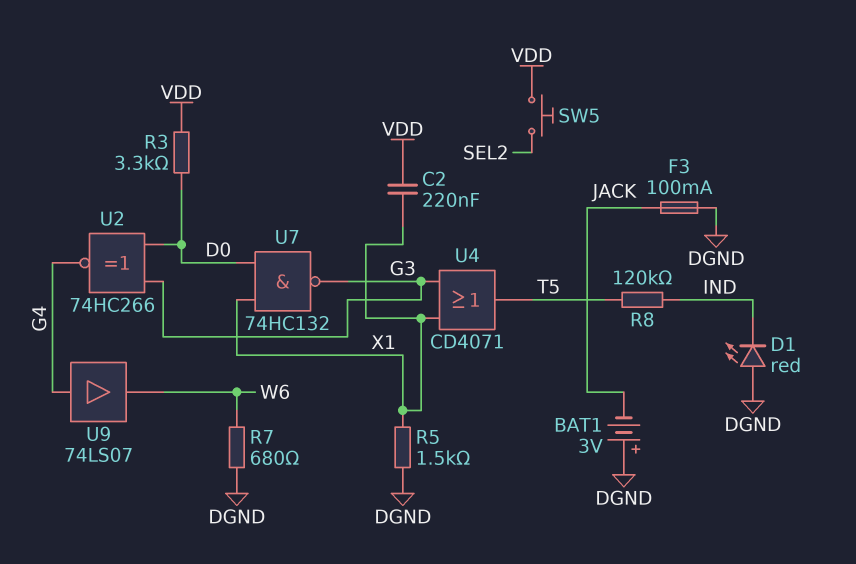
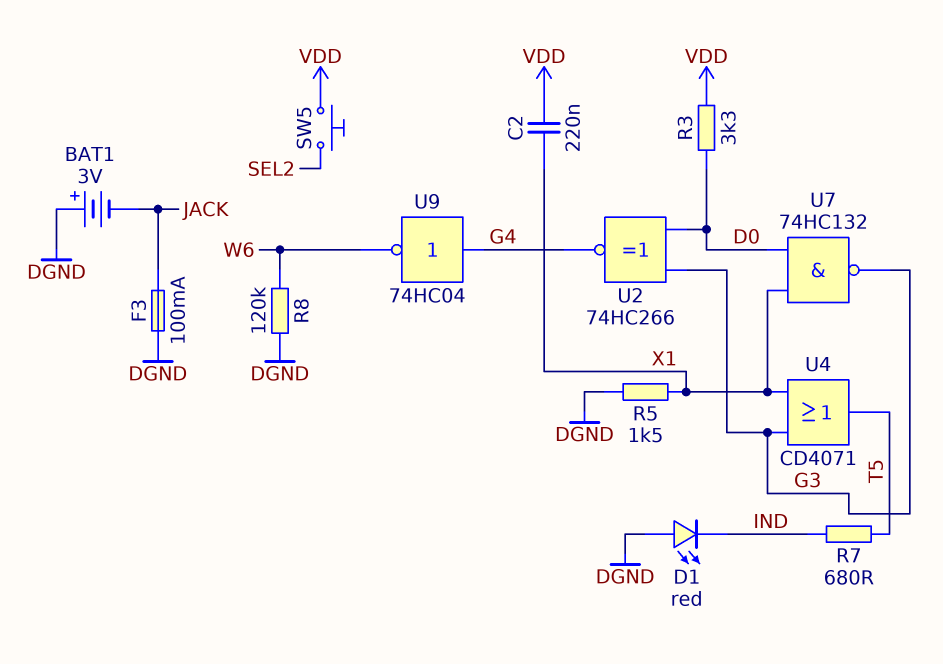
R7: 680 (DGND, W6) -> 680 (IND, T5)
R8: 120k (IND, T5) -> 120k (DGND, W6)
U9: buffer 74LS07 (in G4, out W6) -> NOT 74HC04 (in G4, out W6)

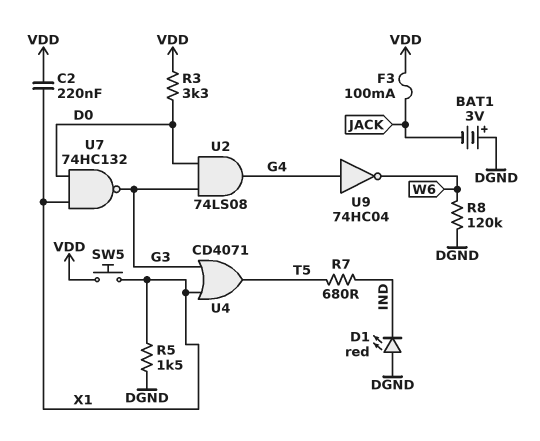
F3: 100mA (DGND, JACK) -> 100mA (JACK, VDD)
SW5: button (SEL2, VDD) -> button (VDD, X1)
U2: XNOR 74HC266 (in D0, in G3, out G4) -> AND 74LS08 (in D0, in G3, out G4)

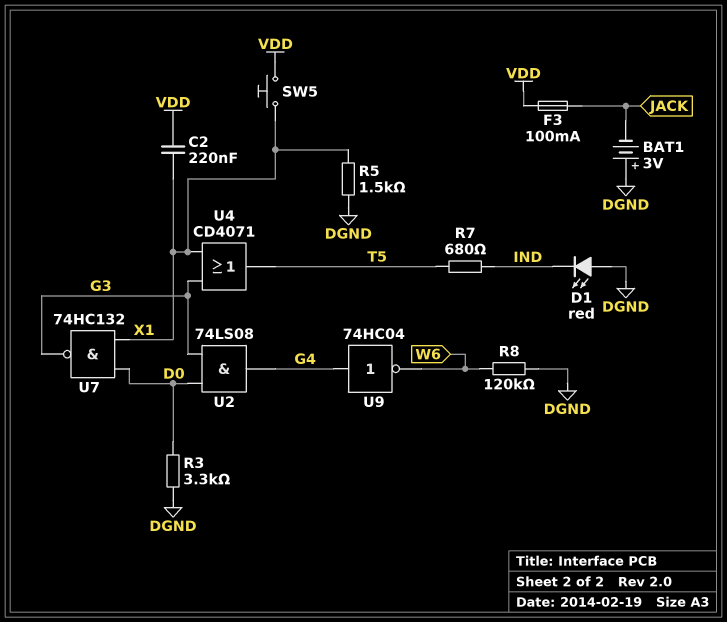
R3: 3.3k (D0, VDD) -> 3.3k (D0, DGND)

